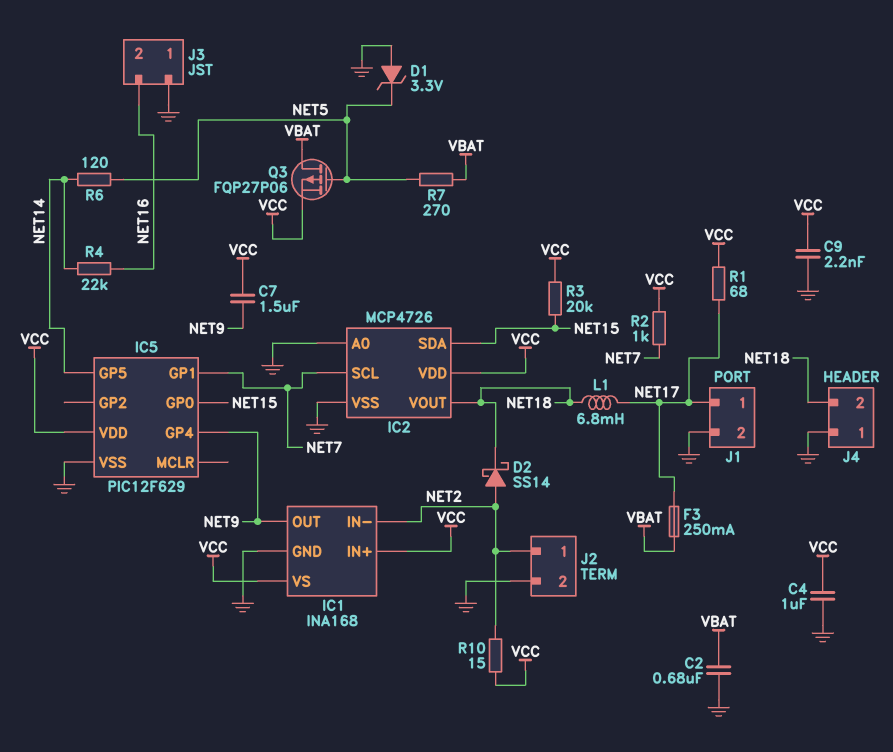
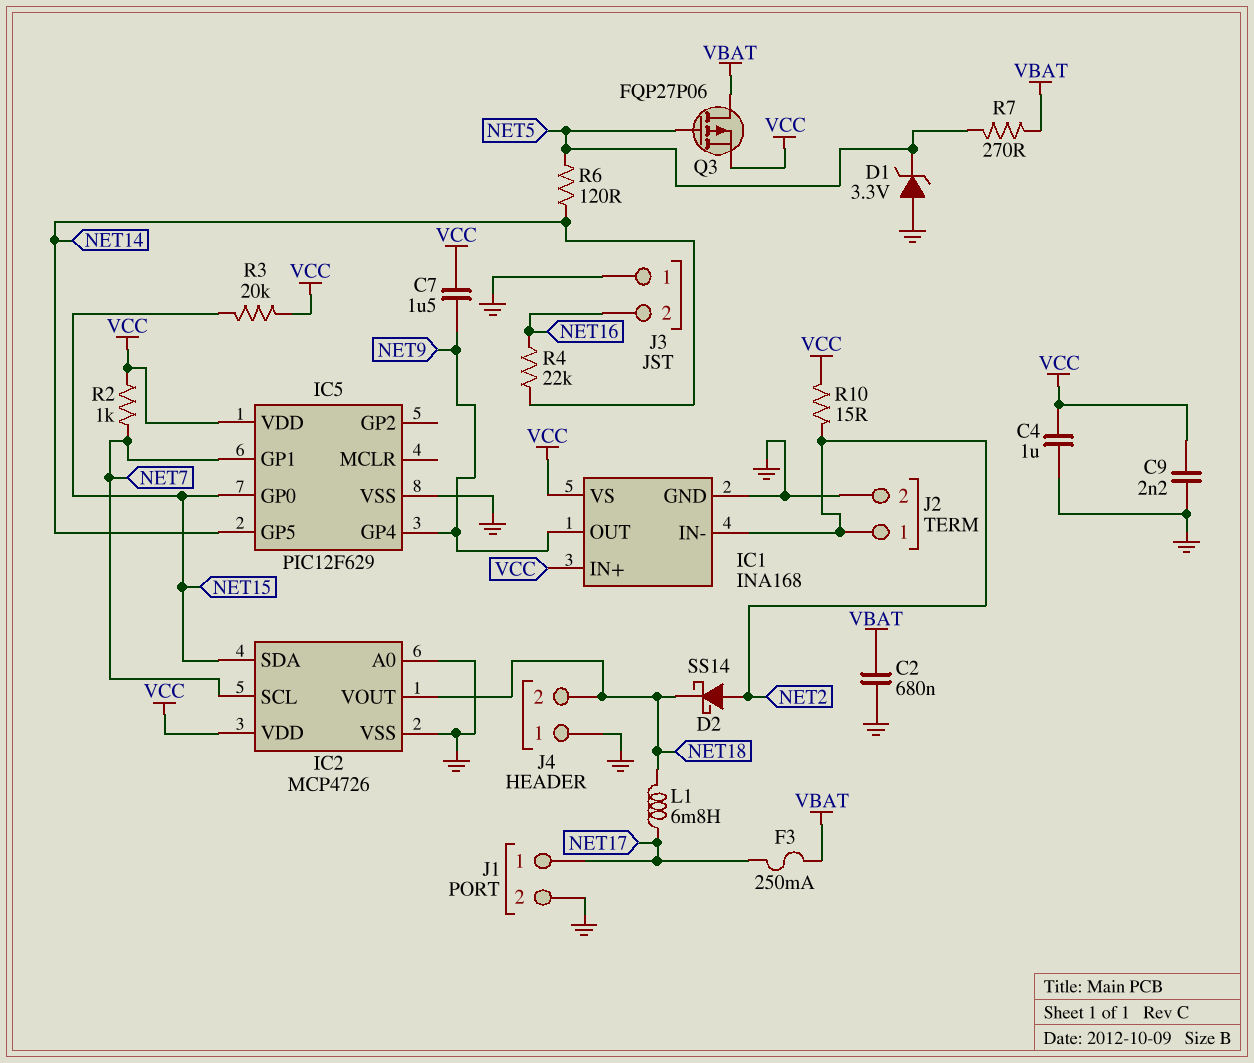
R1: 68 (NET17, VCC) -> none

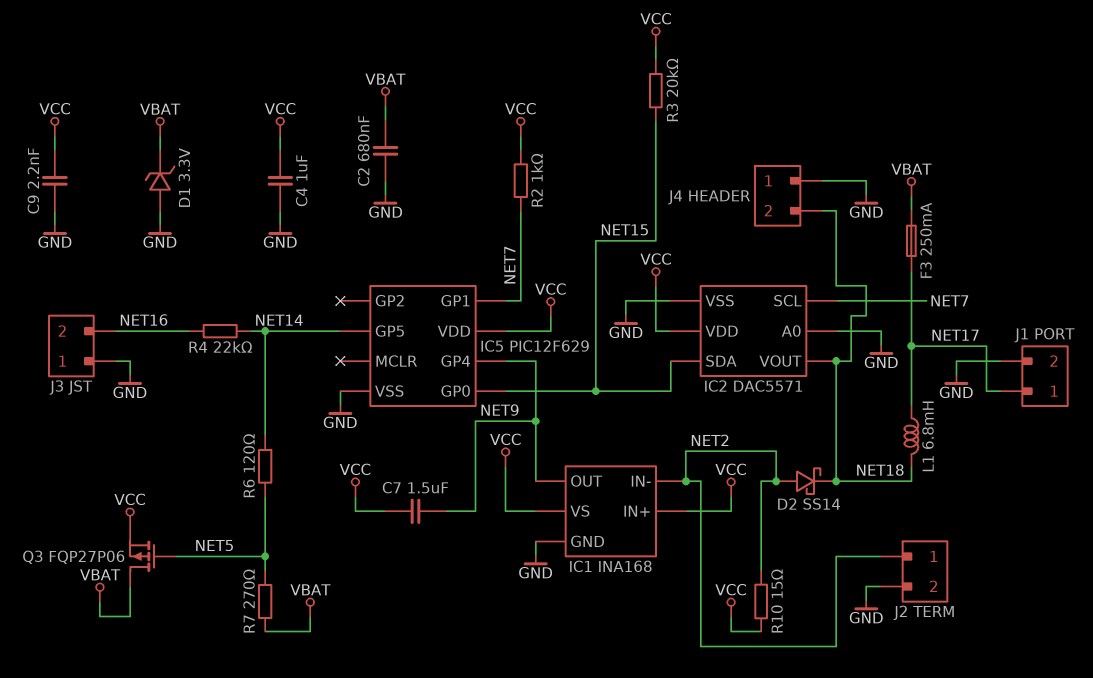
D1: zener 3.3V (A GND, K NET5) -> zener 3.3V (A GND, K VBAT)
IC2: MCP4726 -> DAC5571

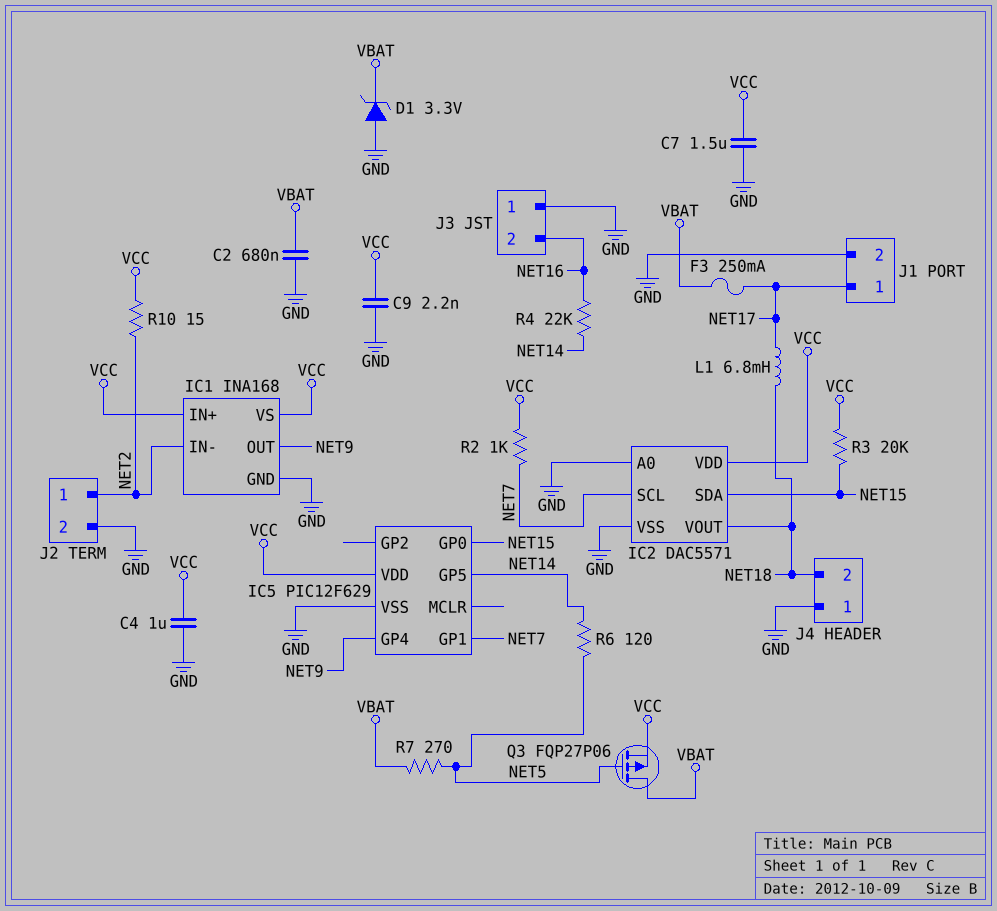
C7: 1.5uF (NET9, VCC) -> 1.5uF (GND, VCC)
D2: schottky SS14 (A NET2, K NET18) -> none

